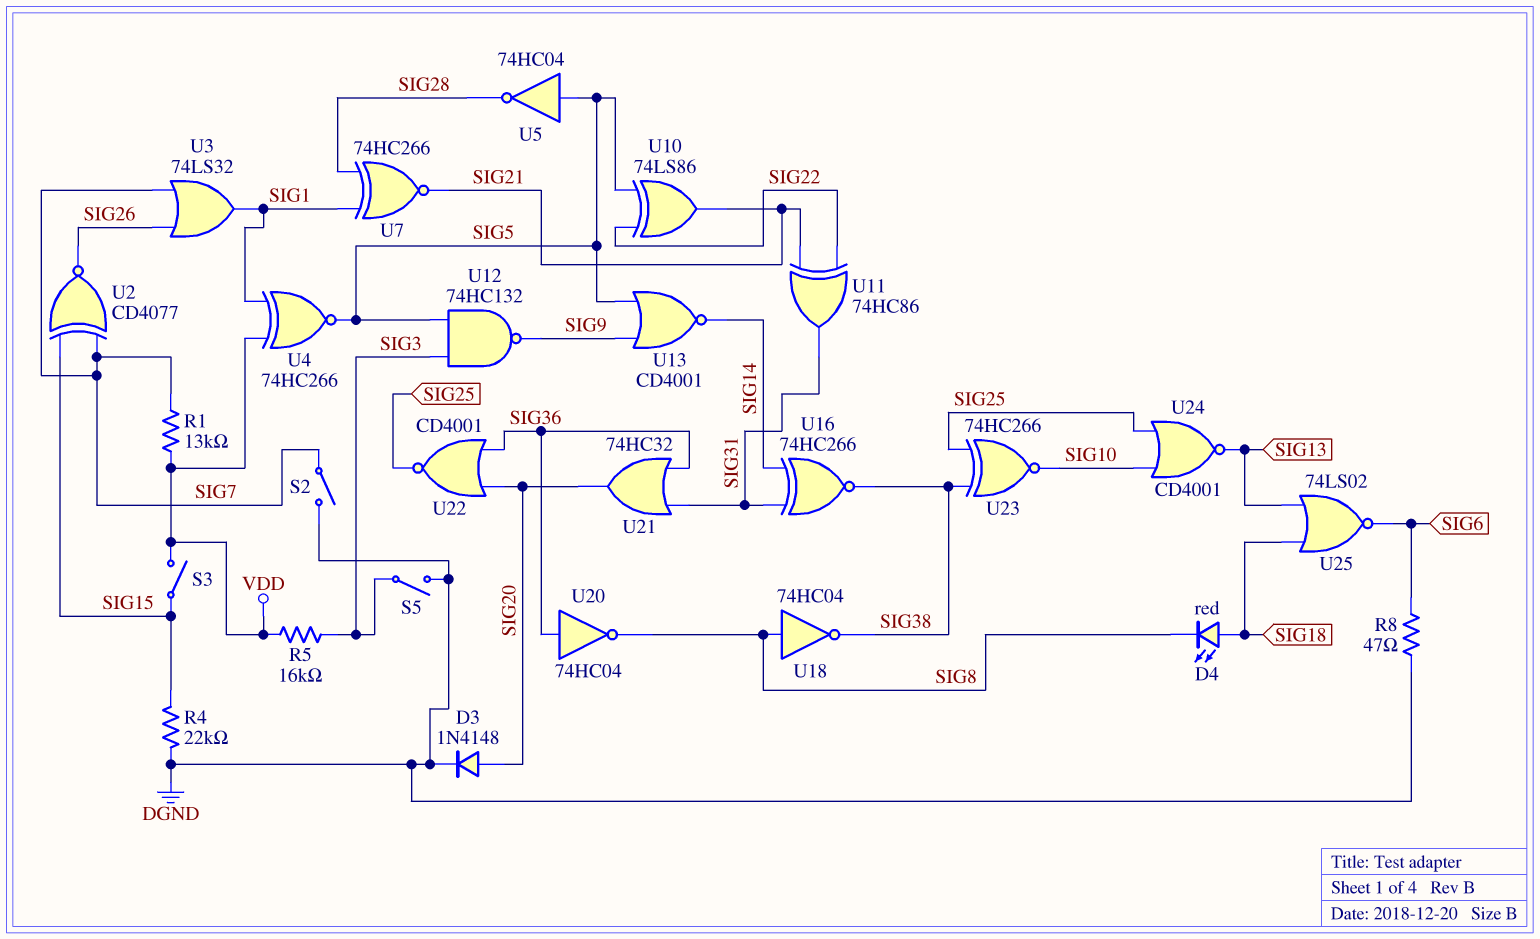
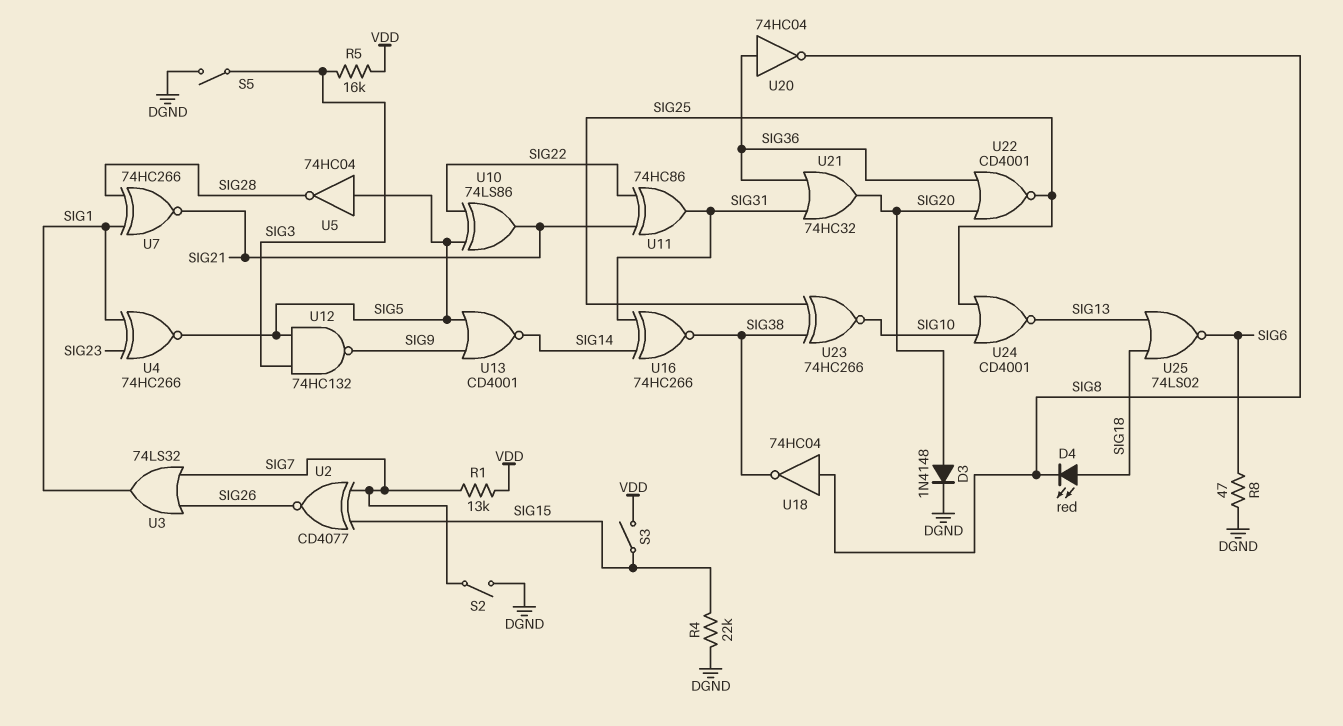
U4: XNOR 74HC266 (in SIG1, in VDD, out SIG5) -> XNOR 74HC266 (in SIG1, in SIG23, out SIG5)

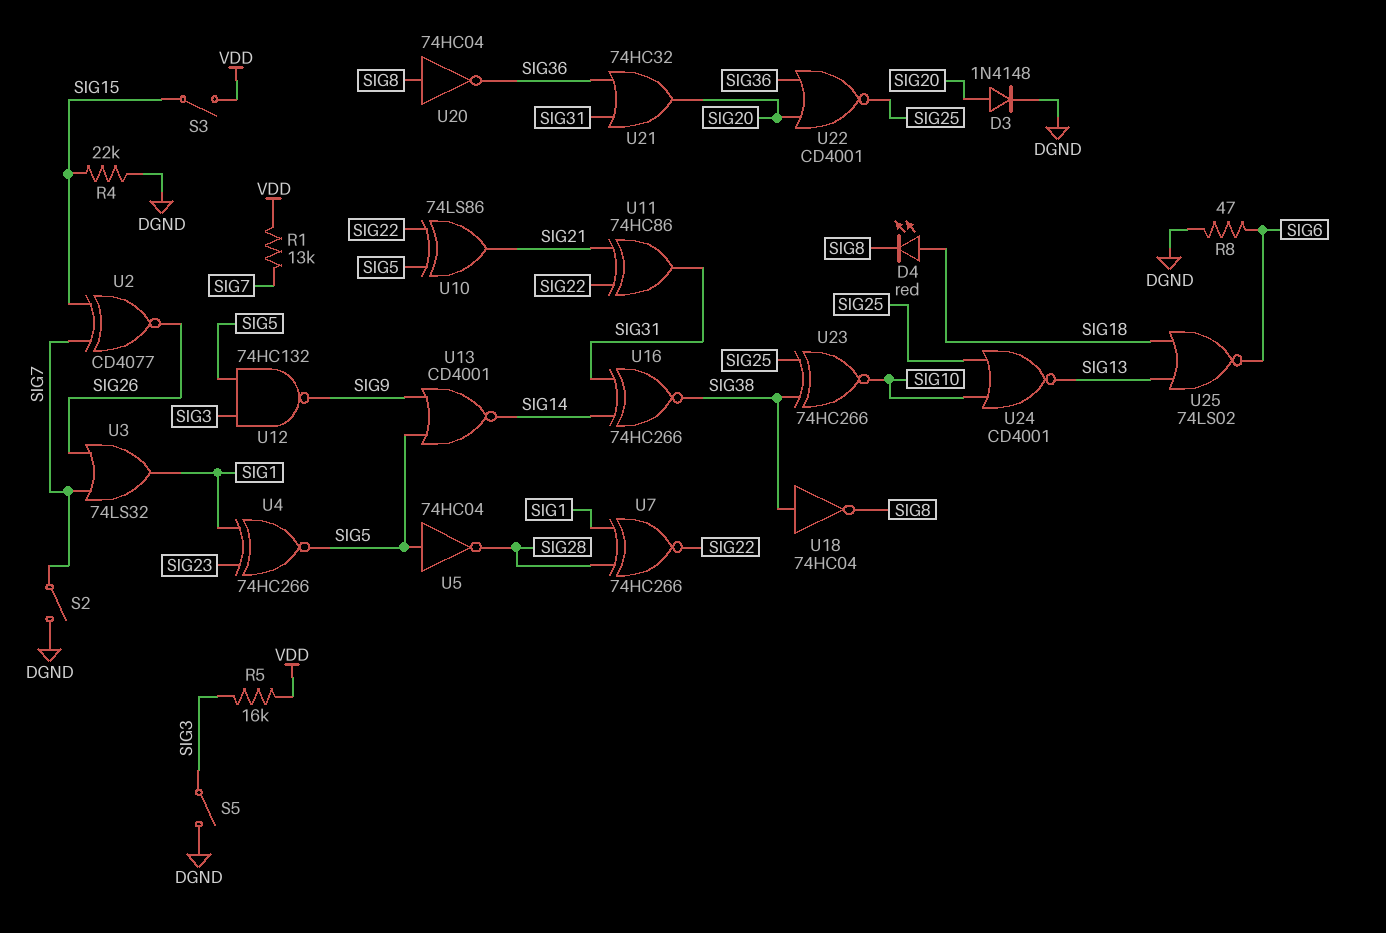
U7: XNOR 74HC266 (in SIG1, in SIG28, out SIG21) -> XNOR 74HC266 (in SIG1, in SIG28, out SIG22)
U18: NOT 74HC04 (in SIG8, out SIG38) -> NOT 74HC04 (in SIG38, out SIG8)
U20: NOT 74HC04 (in SIG36, out SIG8) -> NOT 74HC04 (in SIG8, out SIG36)

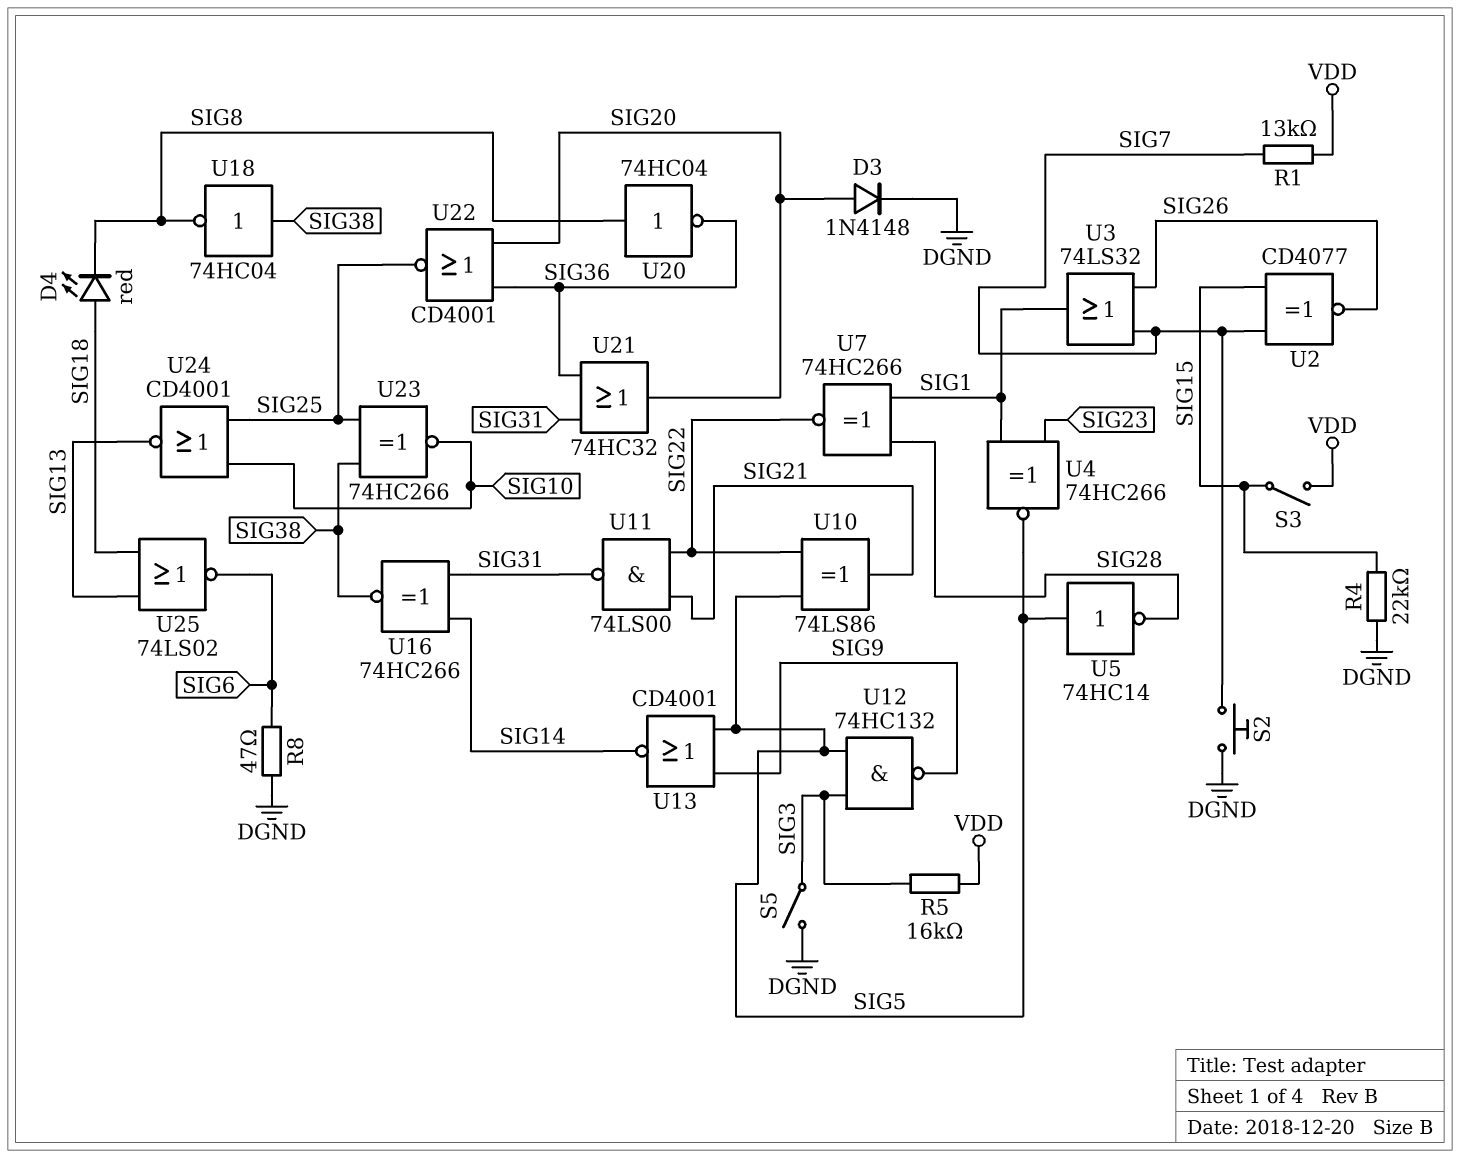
S2: switch (DGND, SIG7) -> button (DGND, SIG7)
U5: NOT 74HC04 (in SIG5, out SIG28) -> NOT 74HC14 (in SIG5, out SIG28)
U11: XOR 74HC86 (in SIG21, in SIG22, out SIG31) -> NAND 74LS00 (in SIG21, in SIG22, out SIG31)

